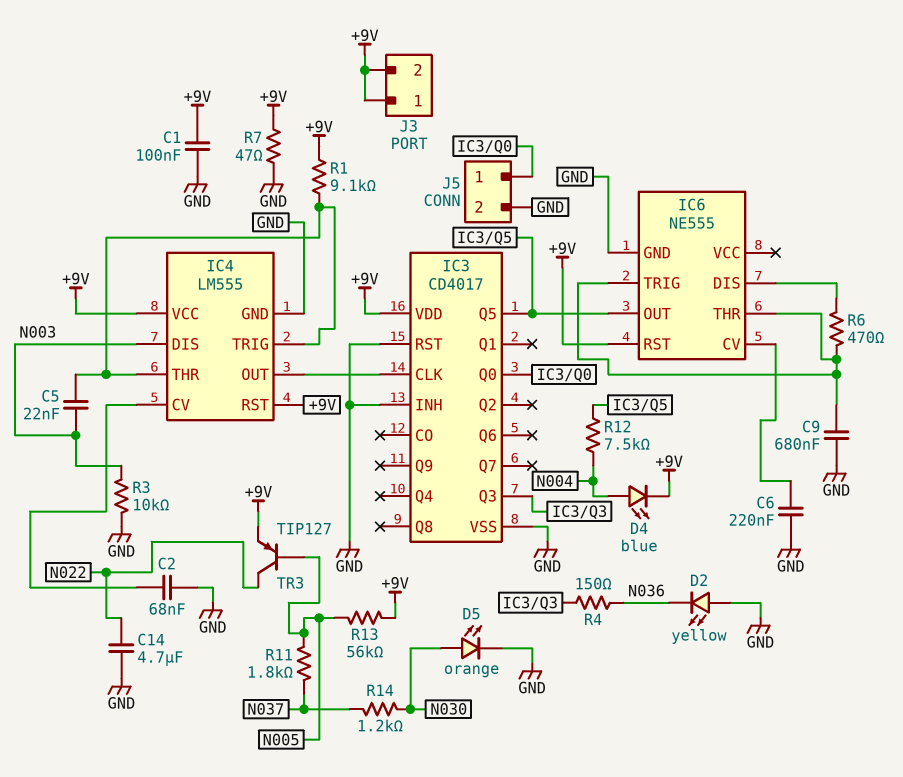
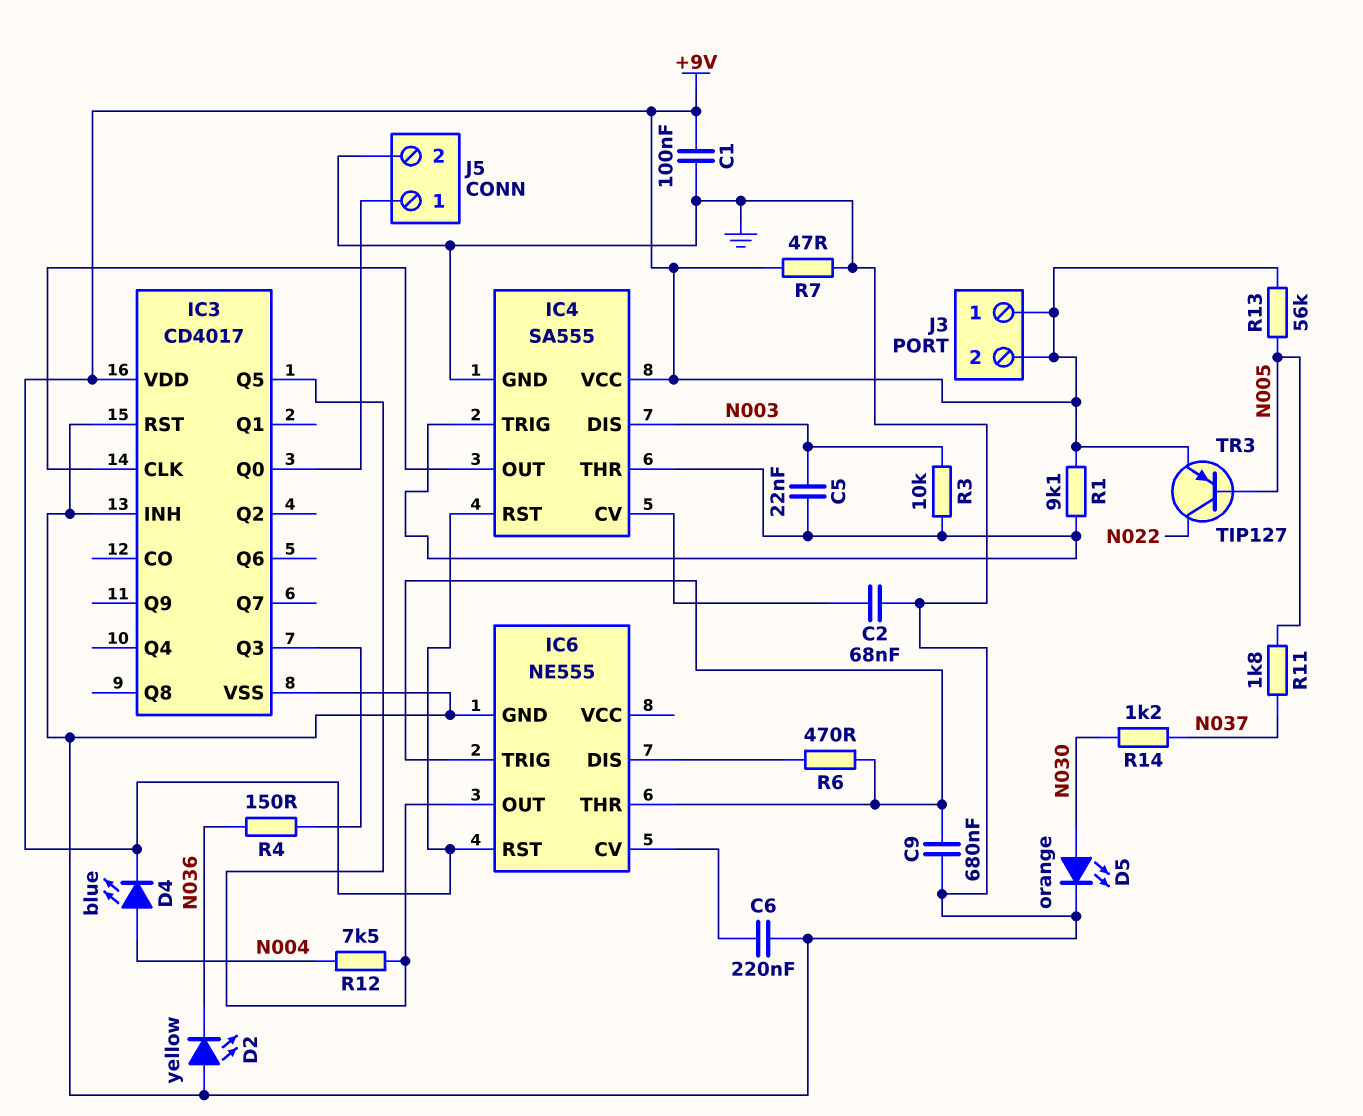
C14: 4.7uF (GND, N022) -> none
IC4: LM555 -> SA555
R3: 10k (GND, N003) -> 10k (IC4/THR, N003)

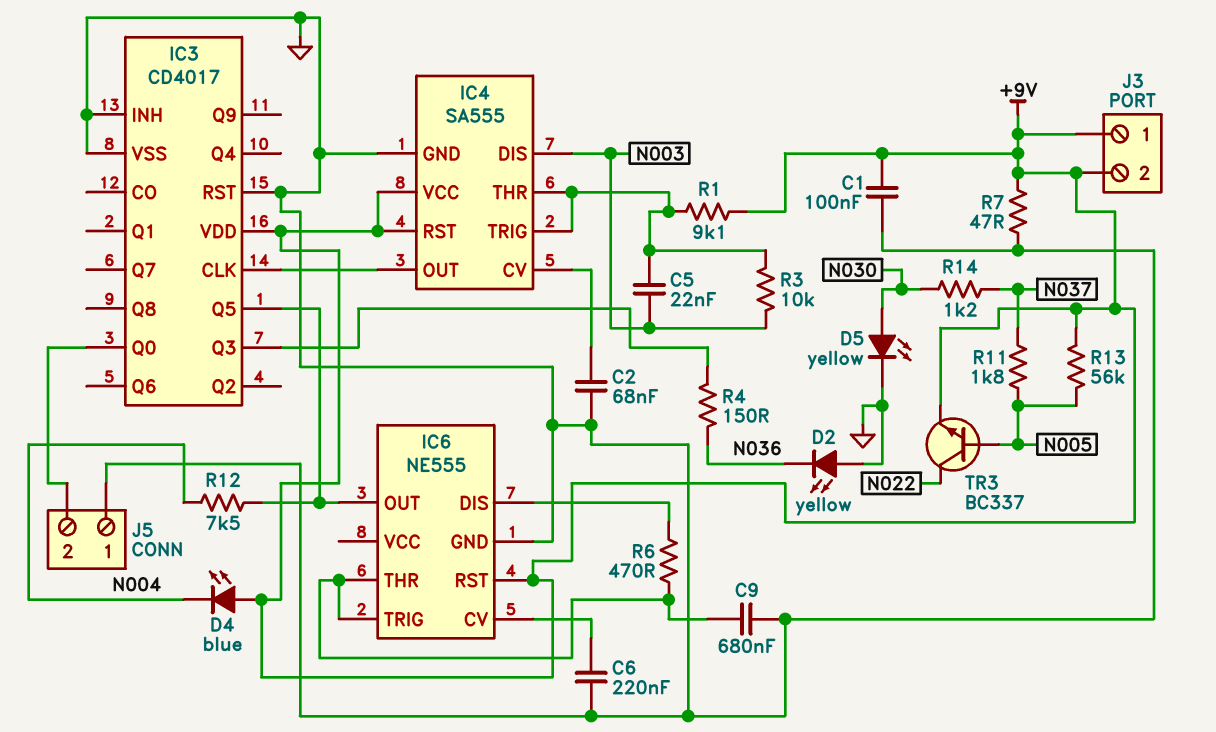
D4: LED blue (A N004, K +9V) -> LED blue (A +9V, K N004)
D5: LED orange (A N030, K GND) -> LED yellow (A N030, K GND)
J5 pin 1: IC3/Q0 -> GND
J5 pin 2: GND -> IC3/Q0
TR3: PNP TIP127 (B N005, C N022, E +9V) -> NPN BC337 (B N005, C N022, E +9V)

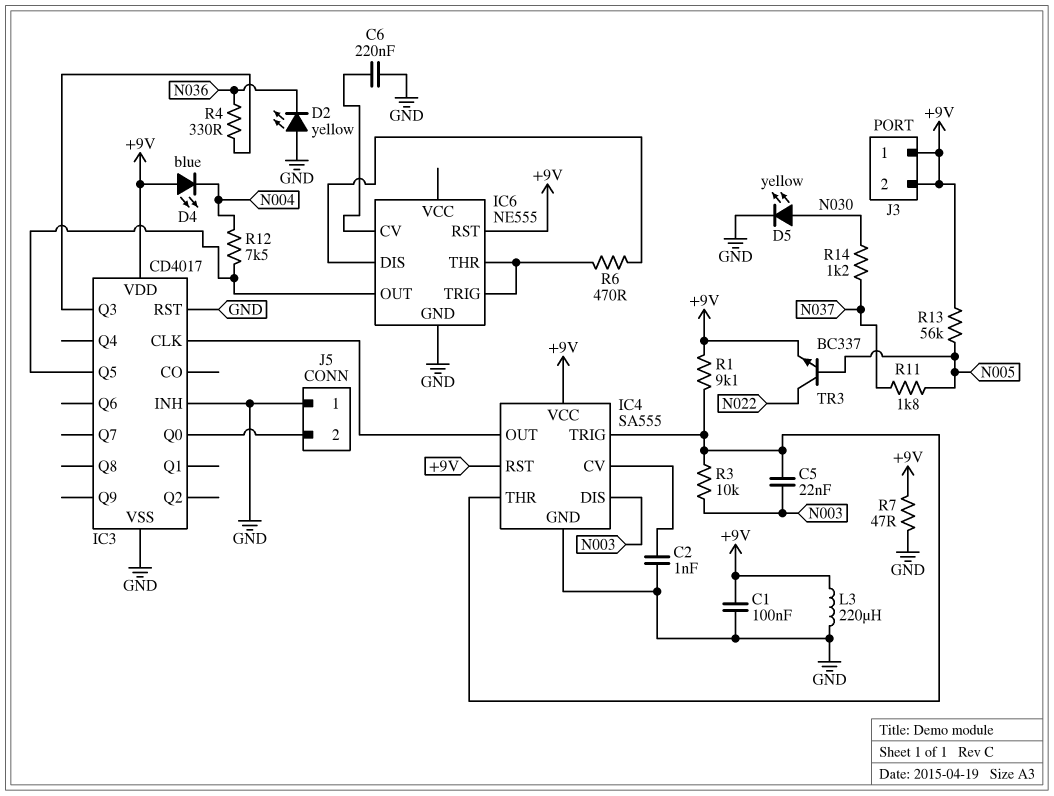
C2: 68nF (GND, IC4/CV) -> 1nF (GND, IC4/CV)
C9: 680nF (GND, IC6/THR) -> none
L3: none -> 220uH (+9V, GND)
R4: 150 (IC3/Q3, N036) -> 330 (IC3/Q3, N036)

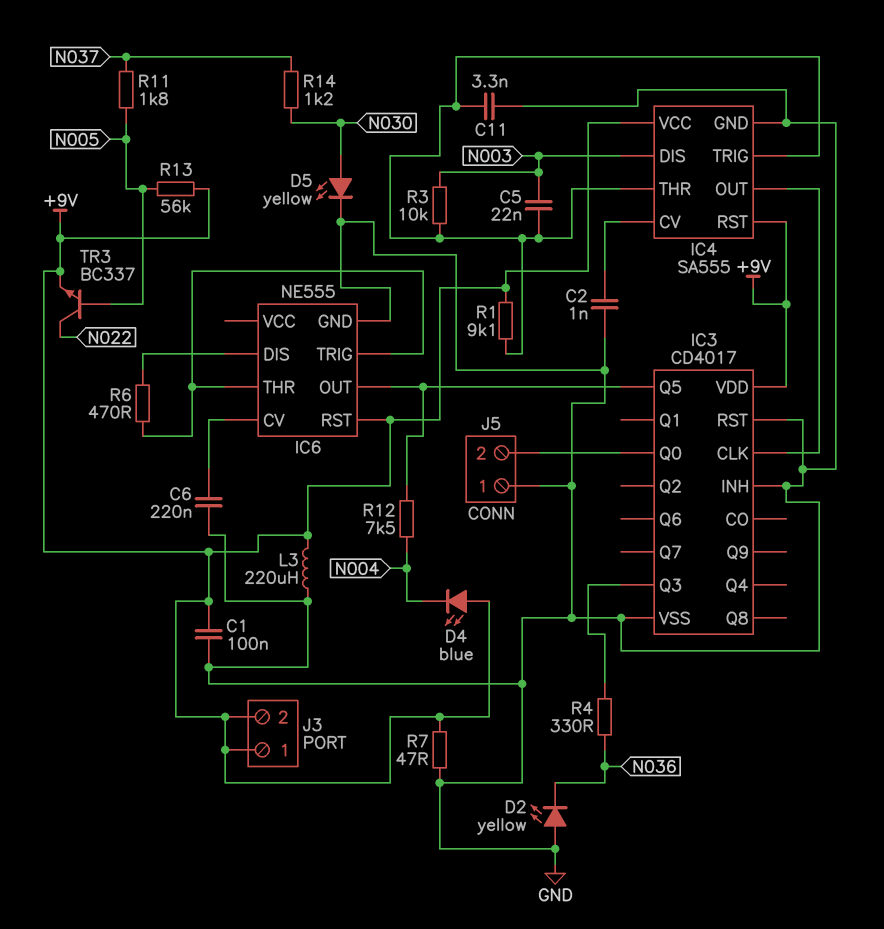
C11: none -> 3.3nF (GND, IC4/THR)

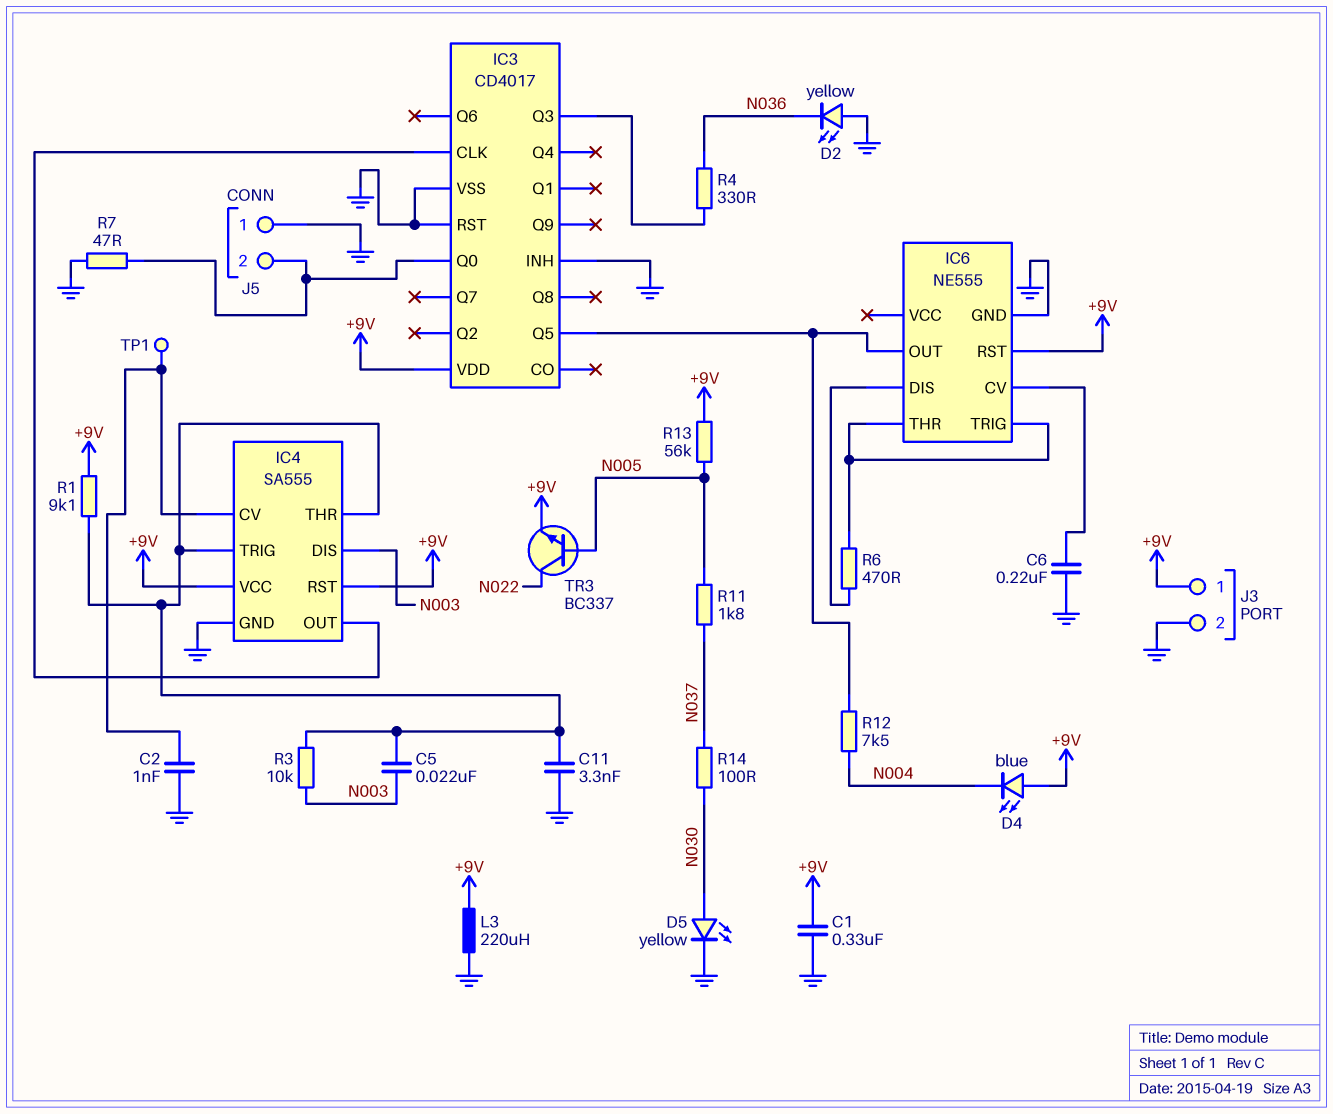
C1: 100nF (+9V, GND) -> 330nF (+9V, GND)
J3 pin 2: +9V -> GND
R7: 47 (+9V, GND) -> 47 (GND, IC3/Q0)
R14: 1.2k (N030, N037) -> 100 (N030, N037)
TP1: none -> test point (IC4/CV)

